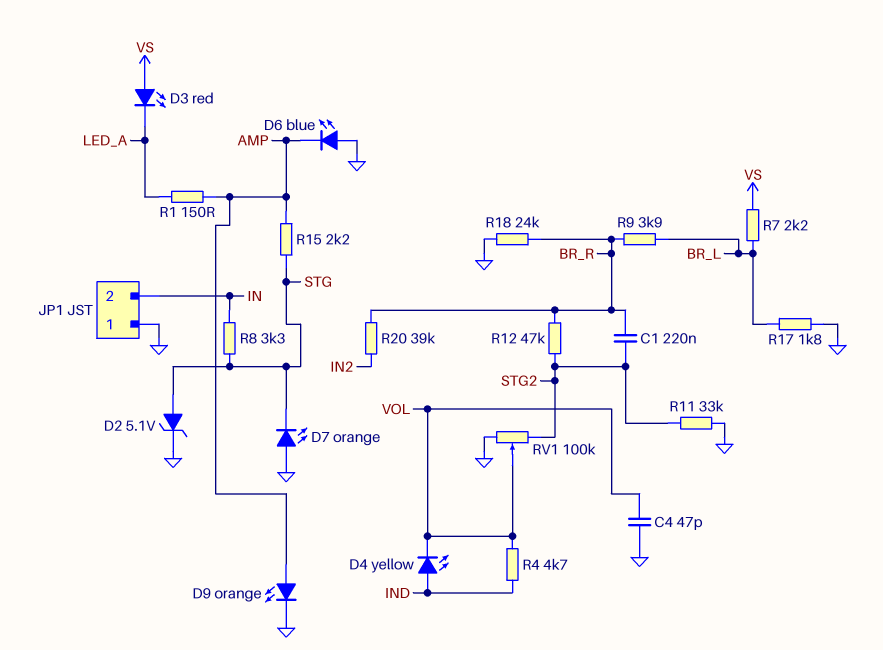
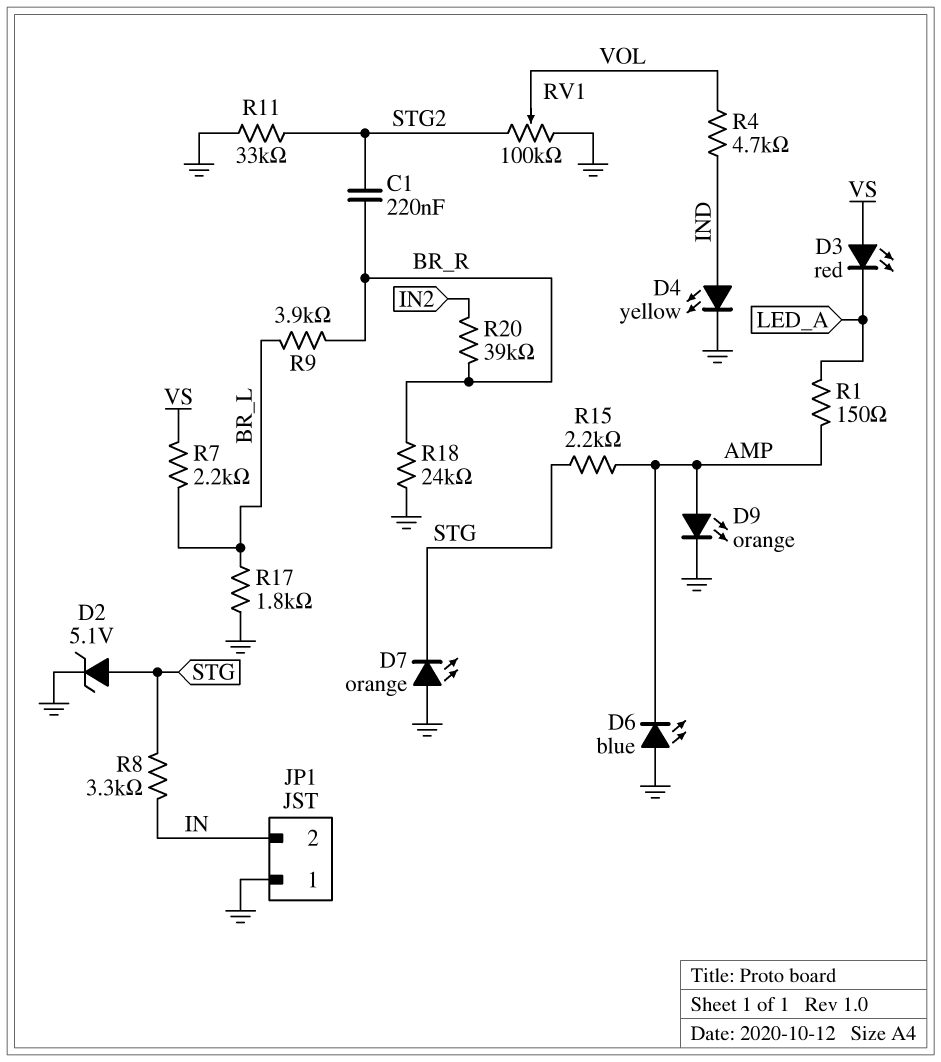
C4: 47pF (GND, VOL) -> none
D4: LED yellow (A IND, K VOL) -> LED yellow (A IND, K GND)
R12: 47k (BR_R, STG2) -> none

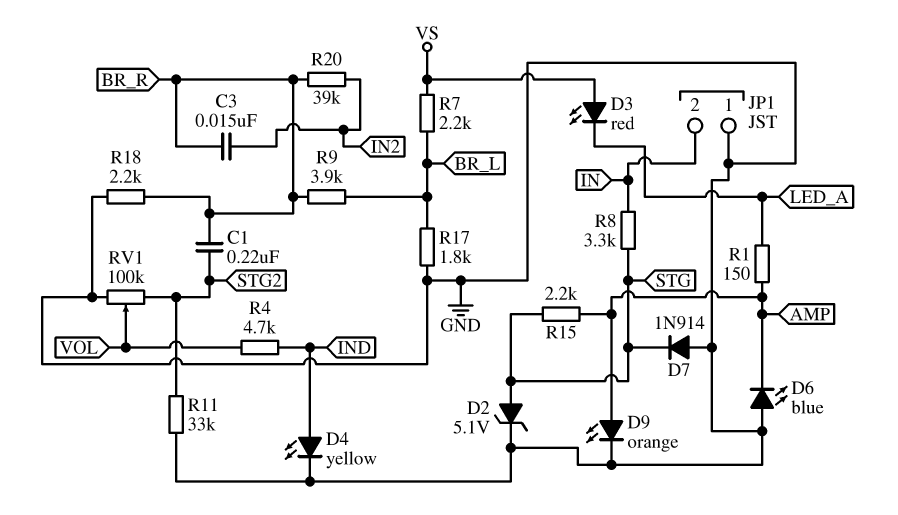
C3: none -> 15nF (BR_R, IN2)
D7: LED orange (A GND, K STG) -> diode 1N914 (A GND, K STG)
R18: 24k (BR_R, GND) -> 2.2k (BR_R, GND)

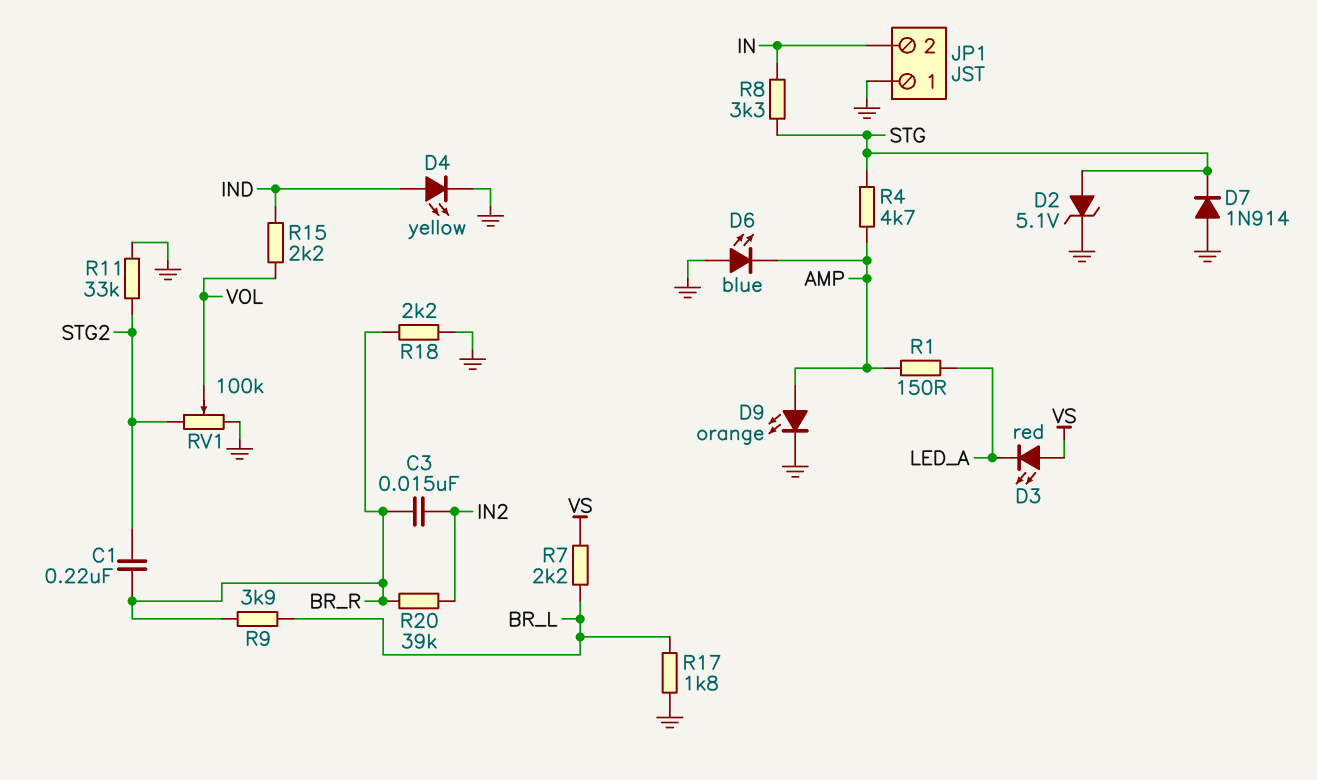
R4: 4.7k (IND, VOL) -> 4.7k (AMP, STG)
R15: 2.2k (AMP, STG) -> 2.2k (IND, VOL)

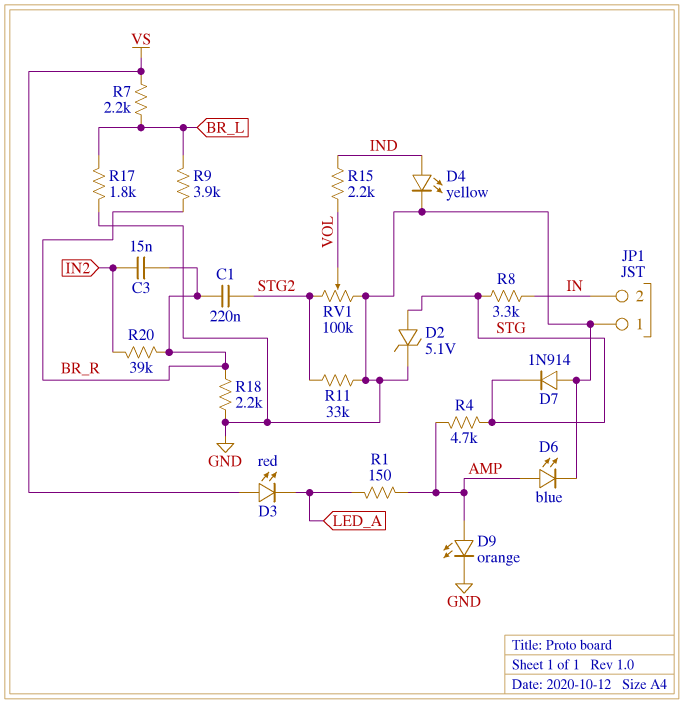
D6: LED blue (A GND, K AMP) -> LED blue (A AMP, K GND)

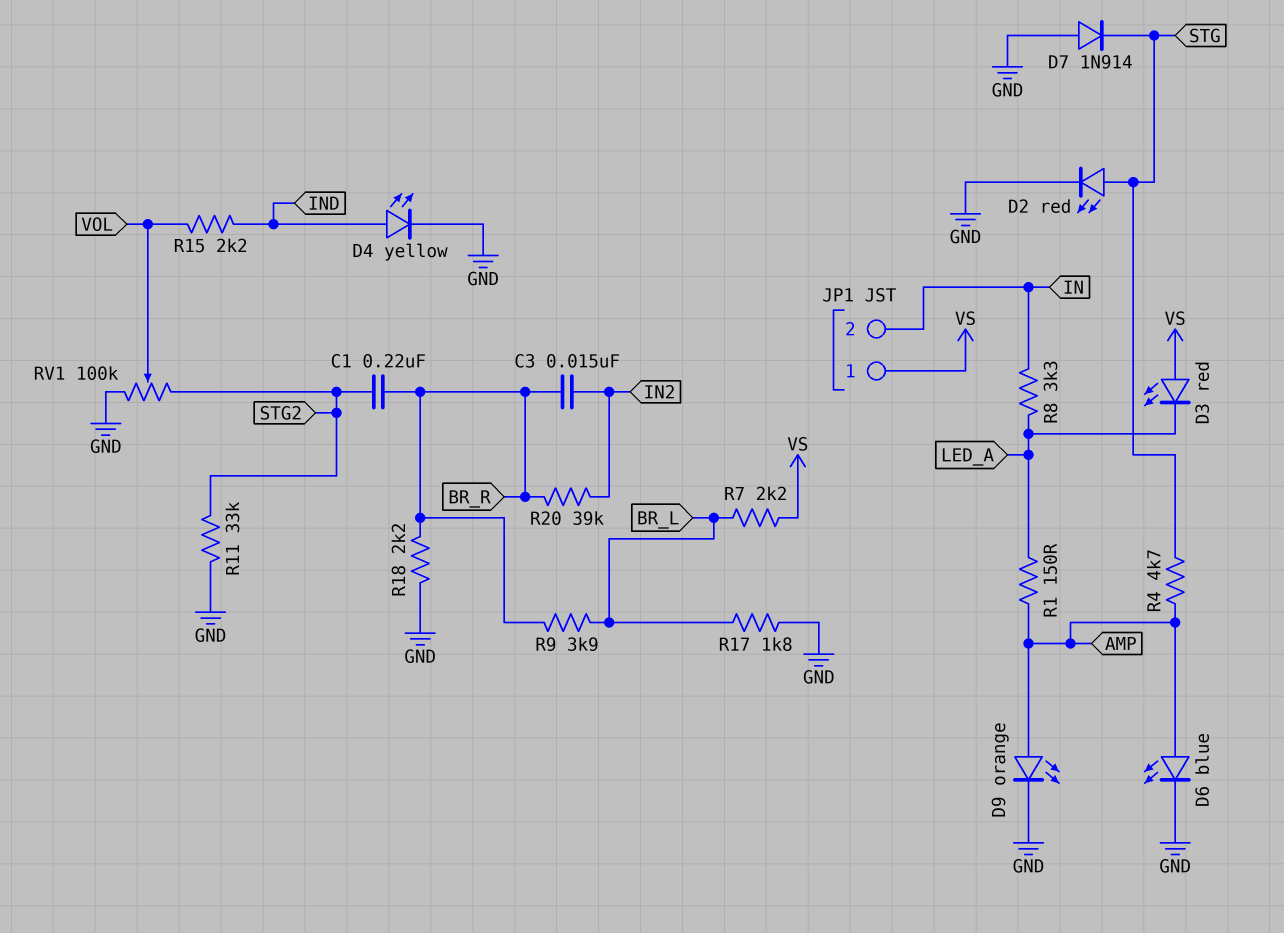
D2: zener 5.1V (A STG, K GND) -> LED red (A STG, K GND)
JP1 pin 1: GND -> VS
R8: 3.3k (IN, STG) -> 3.3k (IN, LED_A)

